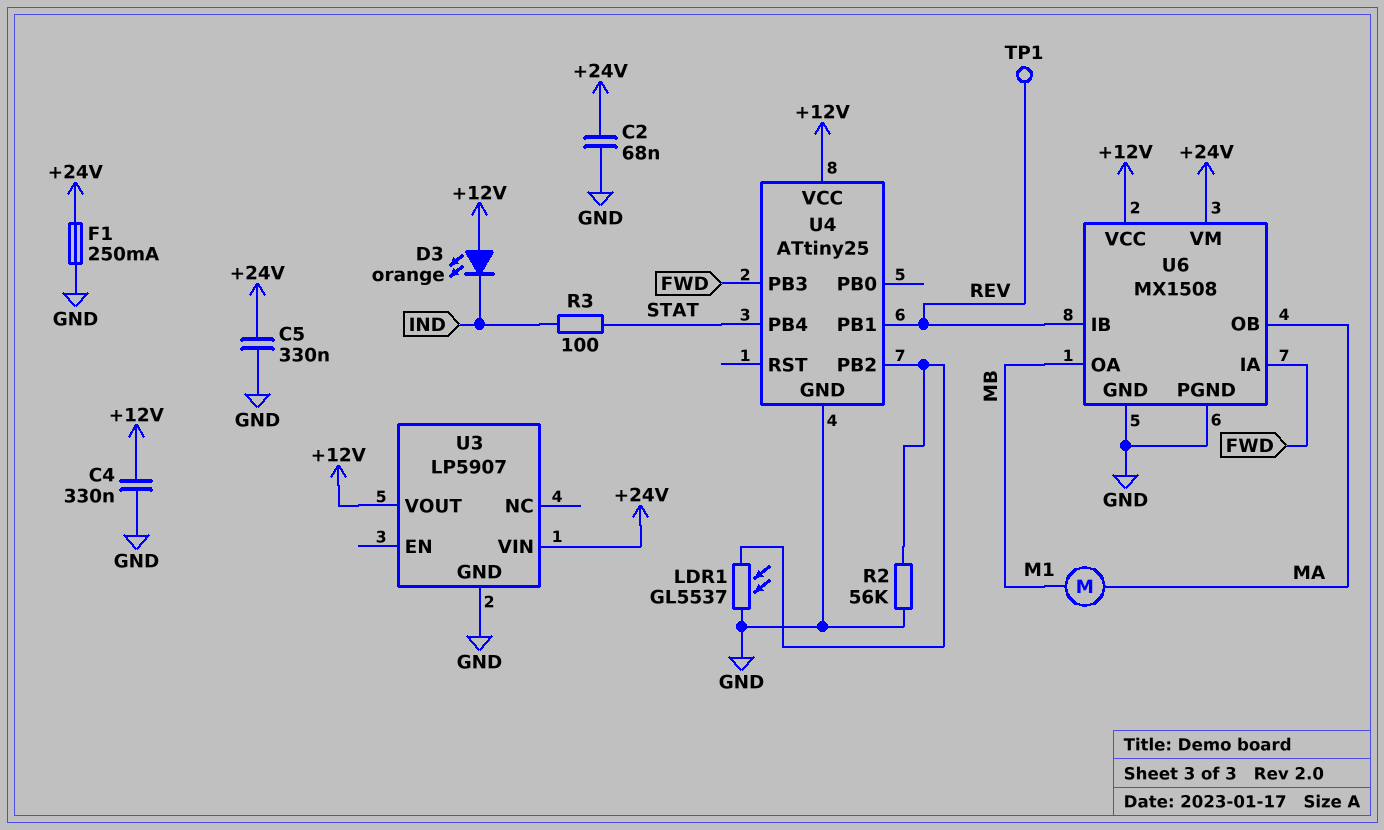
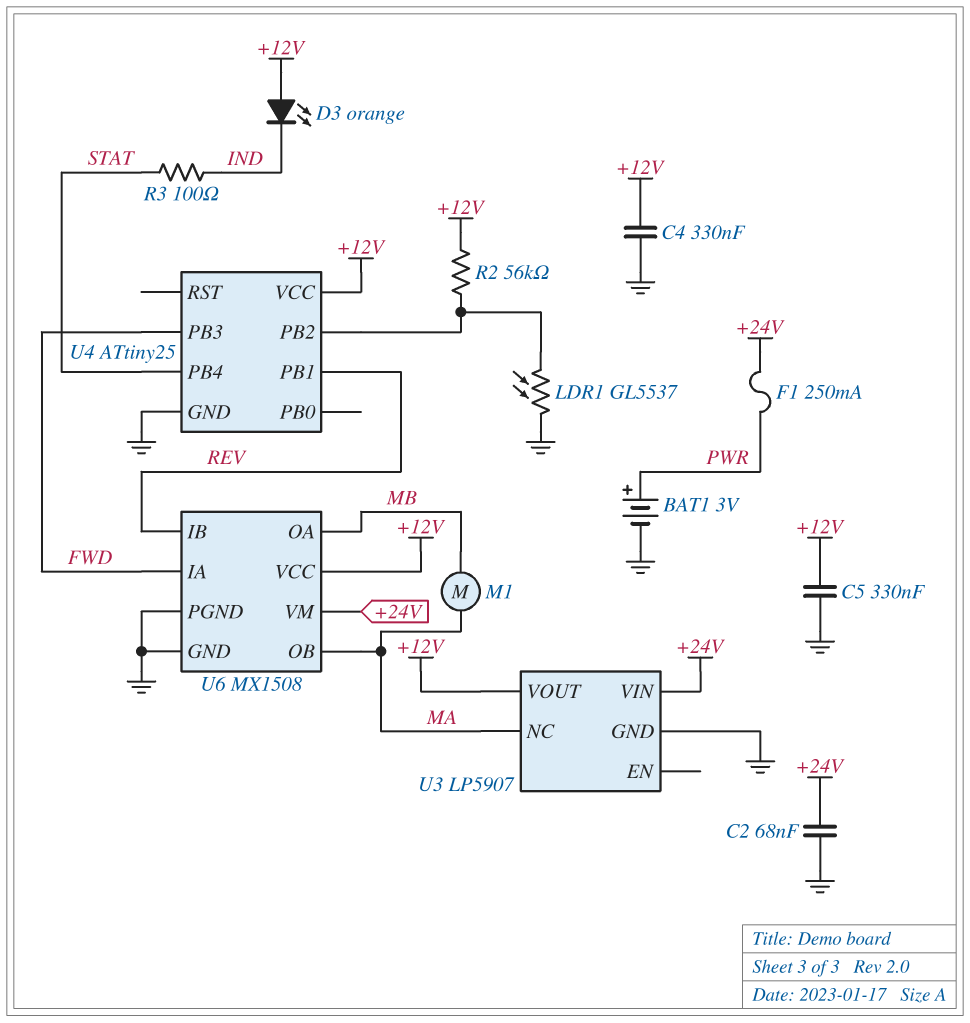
BAT1: none -> 3V (plus PWR, minus GND)
C5: 330nF (+24V, GND) -> 330nF (+12V, GND)
F1: 250mA (+24V, GND) -> 250mA (+24V, PWR)
R2: 56k (GND, U4/PB2) -> 56k (+12V, U4/PB2)
TP1: test point (REV) -> none
U3 pin NC: none -> MA

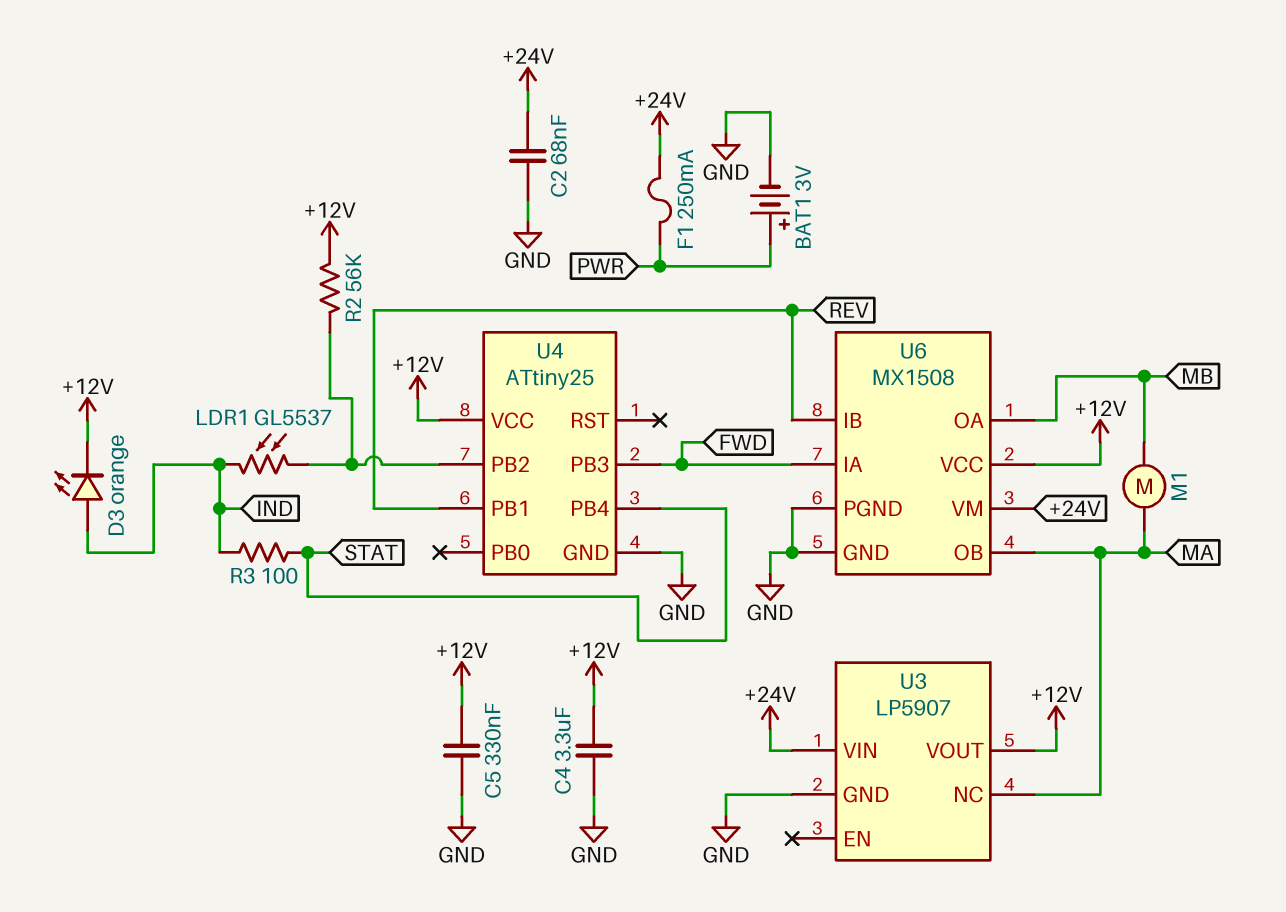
C4: 330nF (+12V, GND) -> 3.3uF (+12V, GND)
D3: LED orange (A +12V, K IND) -> LED orange (A IND, K +12V)
LDR1: GL5537 (GND, U4/PB2) -> GL5537 (IND, U4/PB2)

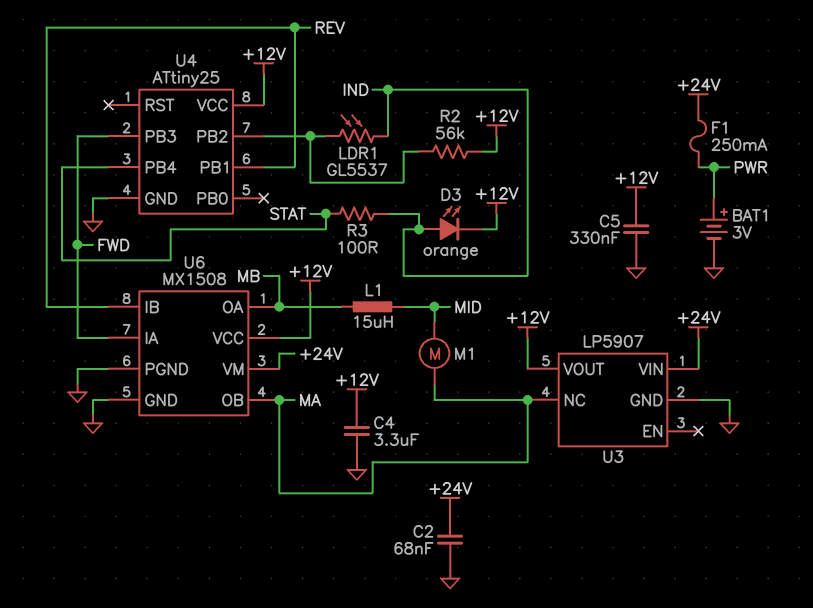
L1: none -> 15uH (MB, MID)
M1: motor (MA, MB) -> motor (MA, MID)

